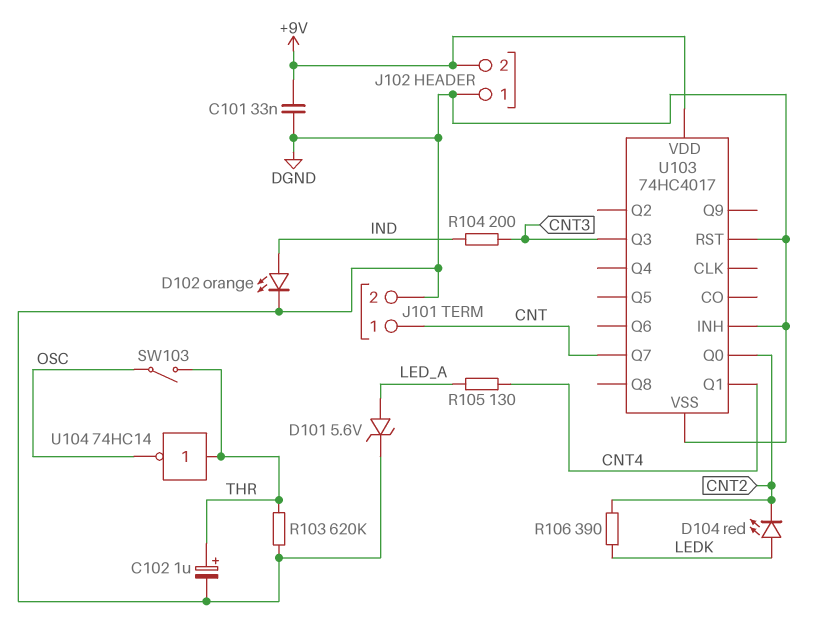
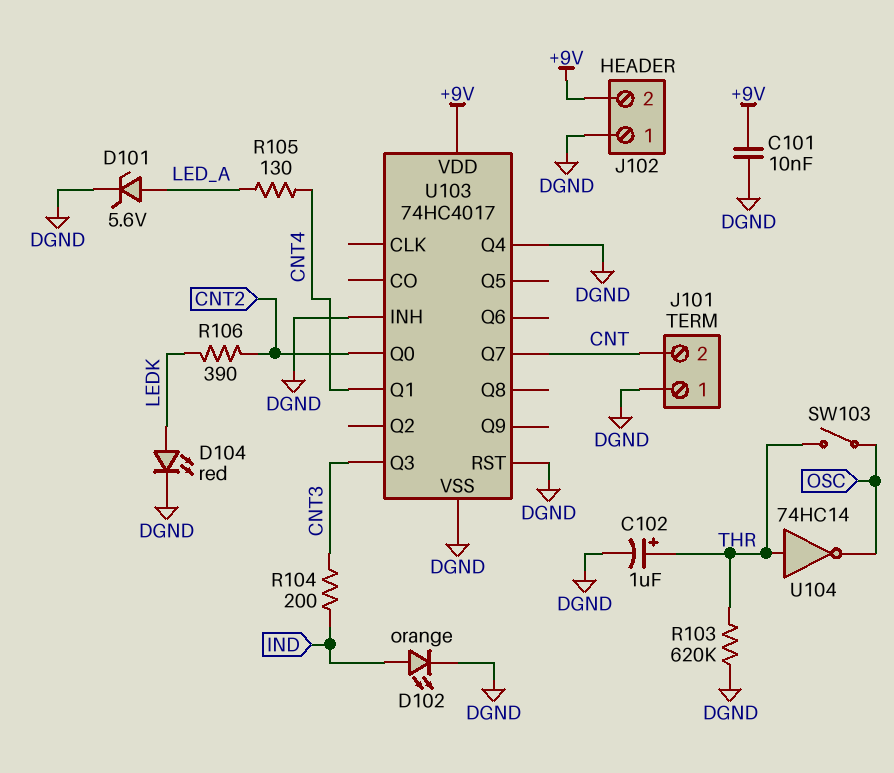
C101: 33nF (+9V, DGND) -> 10nF (+9V, DGND)
D104: LED red (A LEDK, K CNT2) -> LED red (A LEDK, K DGND)
J101 pin 1: CNT -> DGND
J101 pin 2: DGND -> CNT
U103 pin Q4: none -> DGND

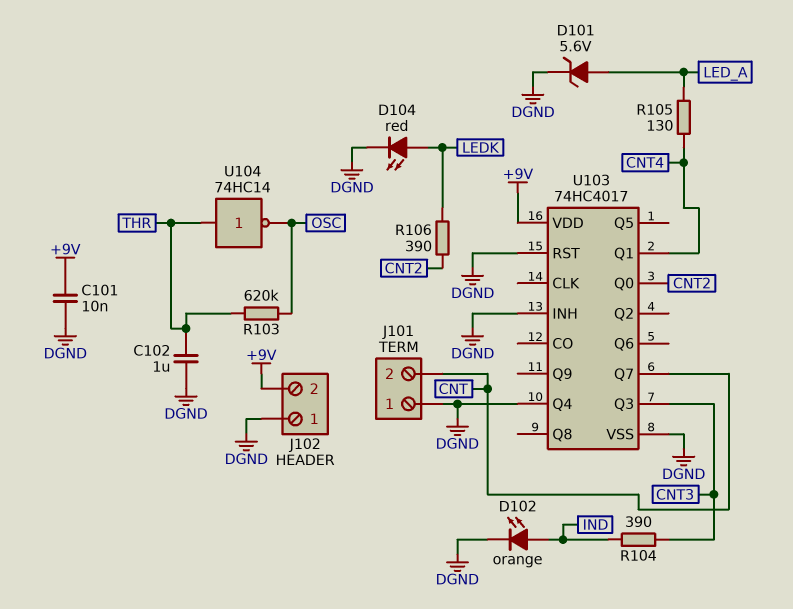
C102: 1uF (plus THR, minus DGND) -> 1uF (DGND, THR)
R103: 620k (DGND, THR) -> 620k (OSC, THR)
R104: 200 (CNT3, IND) -> 390 (CNT3, IND)
SW103: switch (OSC, THR) -> none

